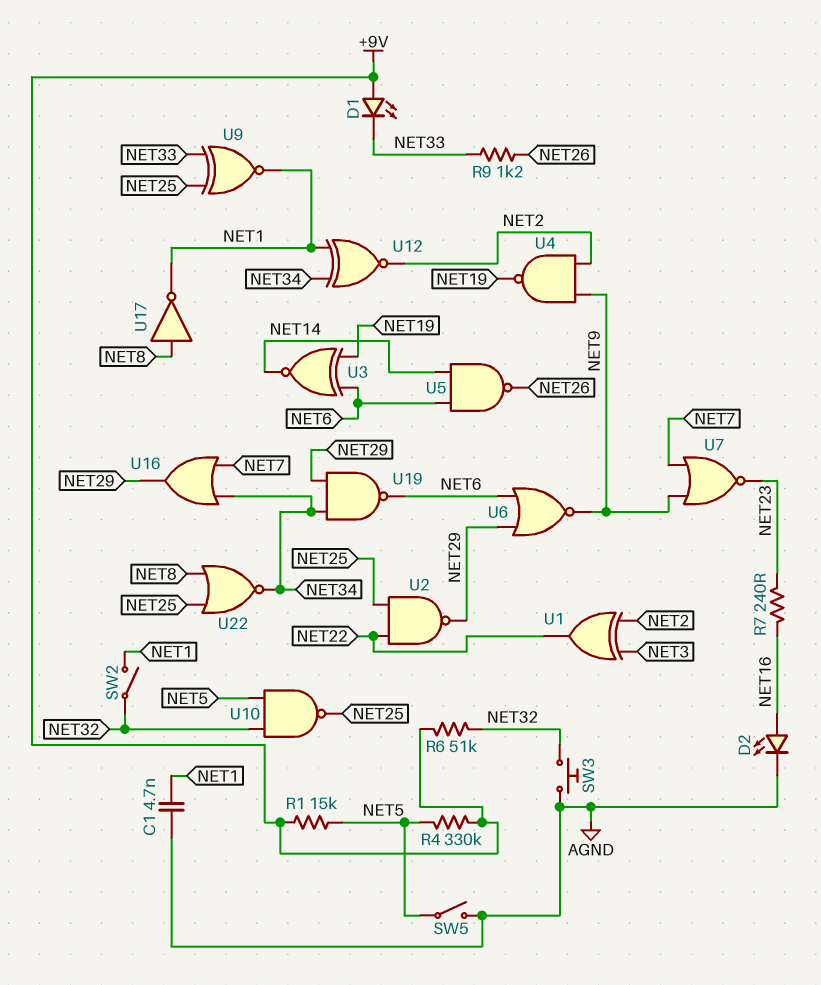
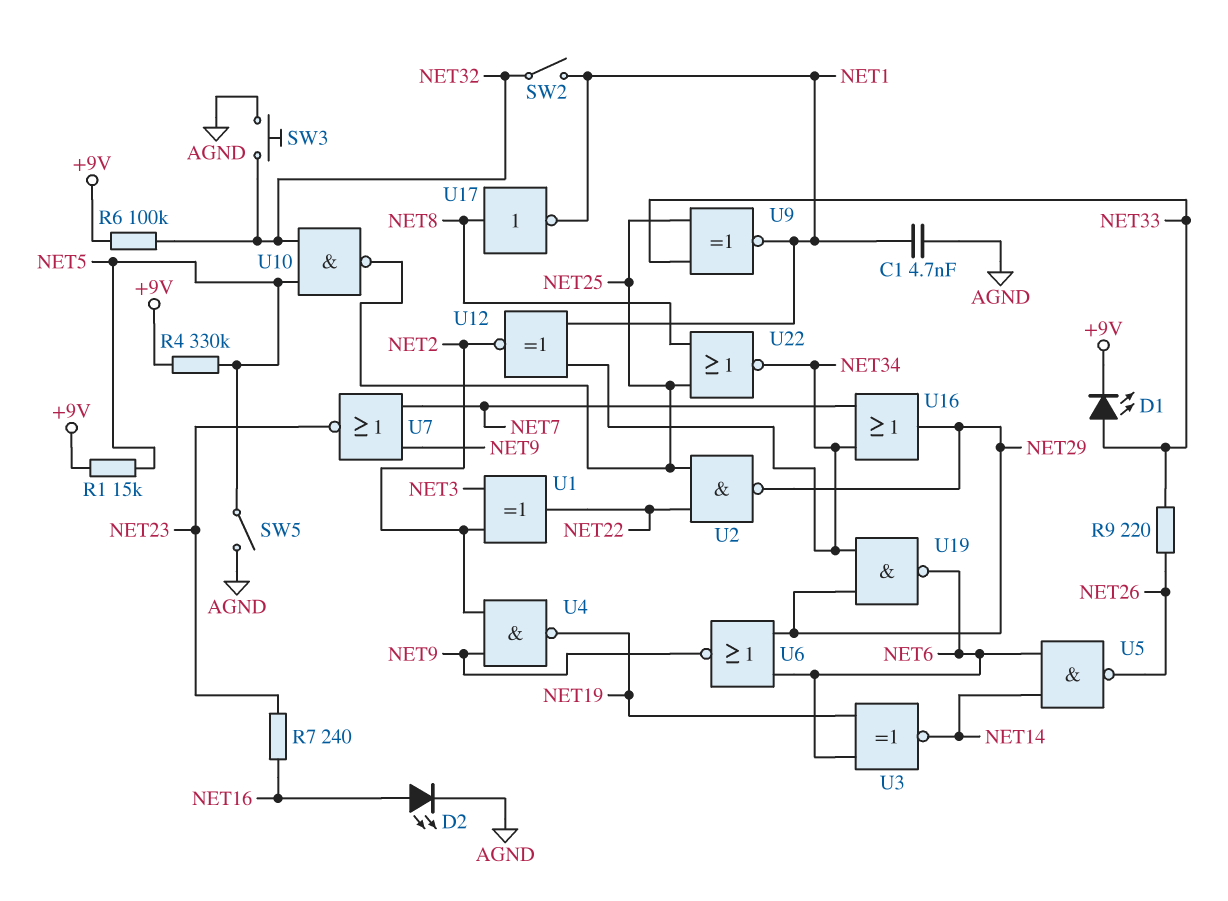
D1: LED (A +9V, K NET33) -> LED (A NET33, K +9V)
R6: 51k (+9V, NET32) -> 100k (+9V, NET32)
R9: 1.2k (NET26, NET33) -> 220 (NET26, NET33)

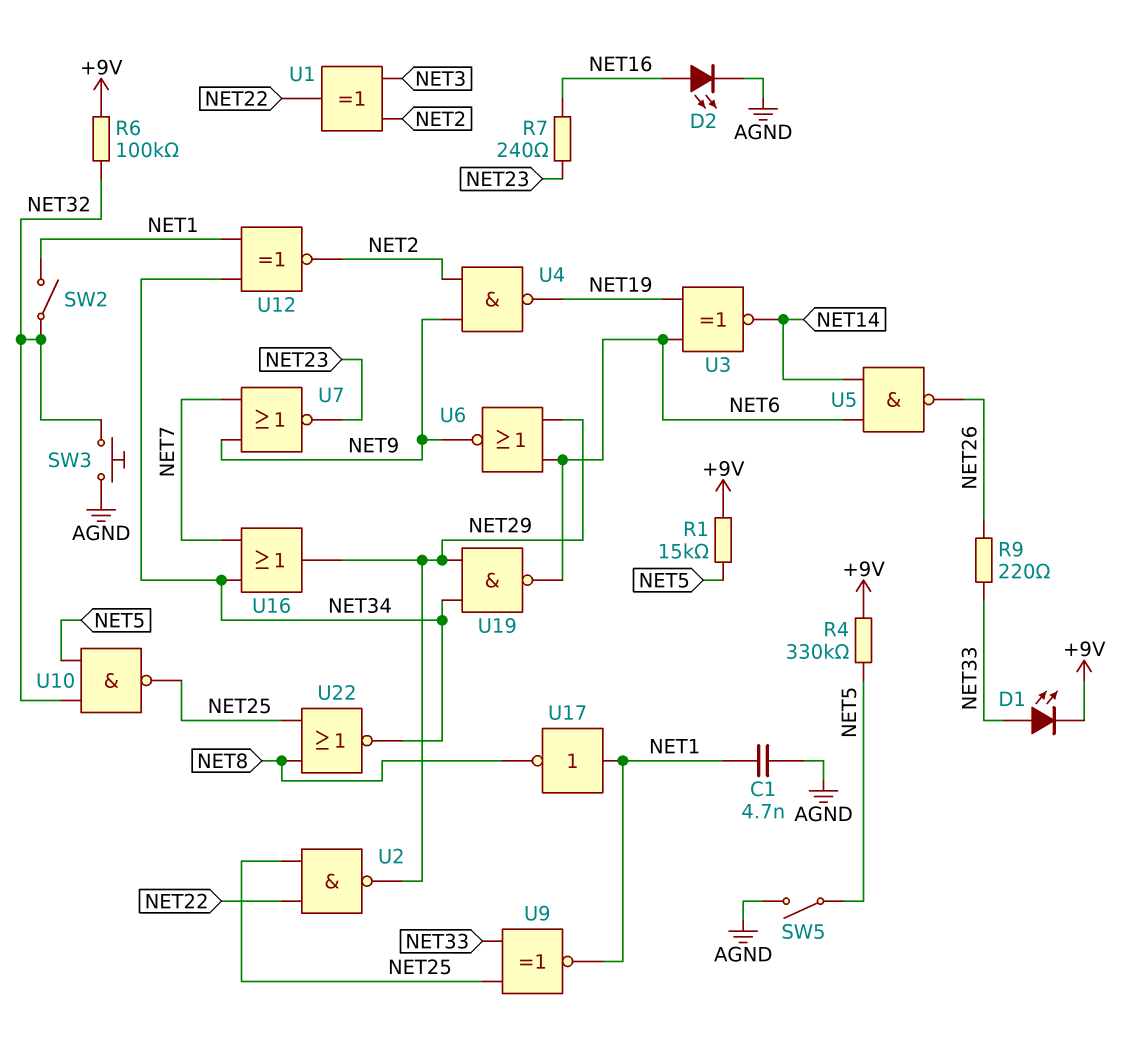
U17: NOT (in NET8, out NET1) -> NOT (in NET1, out NET8)

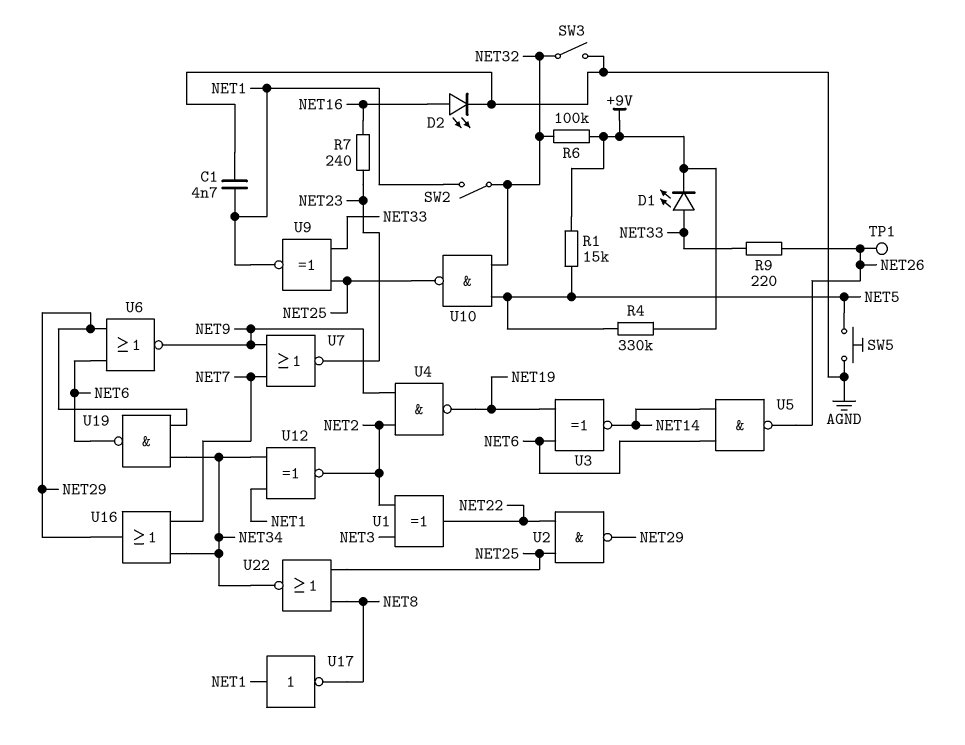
SW3: button (AGND, NET32) -> switch (AGND, NET32)
SW5: switch (AGND, NET5) -> button (AGND, NET5)
TP1: none -> test point (NET26)

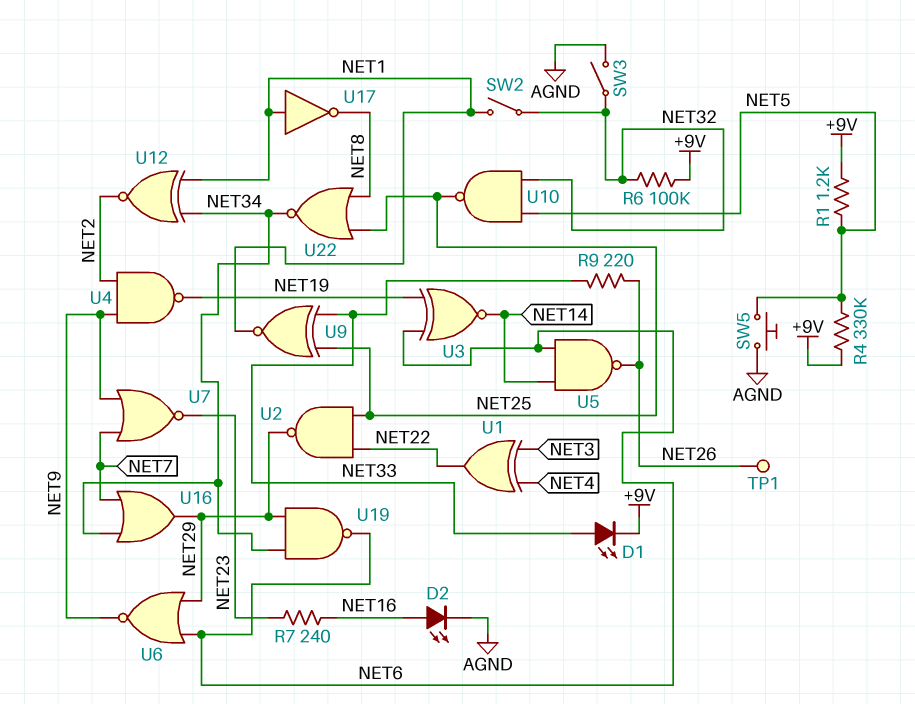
C1: 4.7nF (AGND, NET1) -> none
R1: 15k (+9V, NET5) -> 1.2k (+9V, NET5)
U1: XOR (in NET2, in NET3, out NET22) -> XOR (in NET3, in NET4, out NET22)

